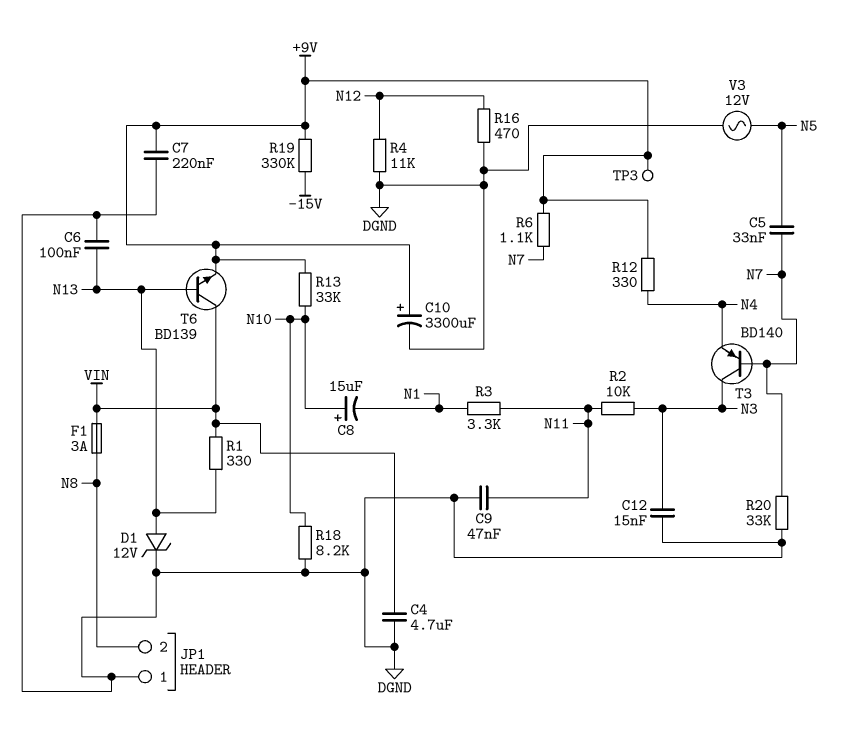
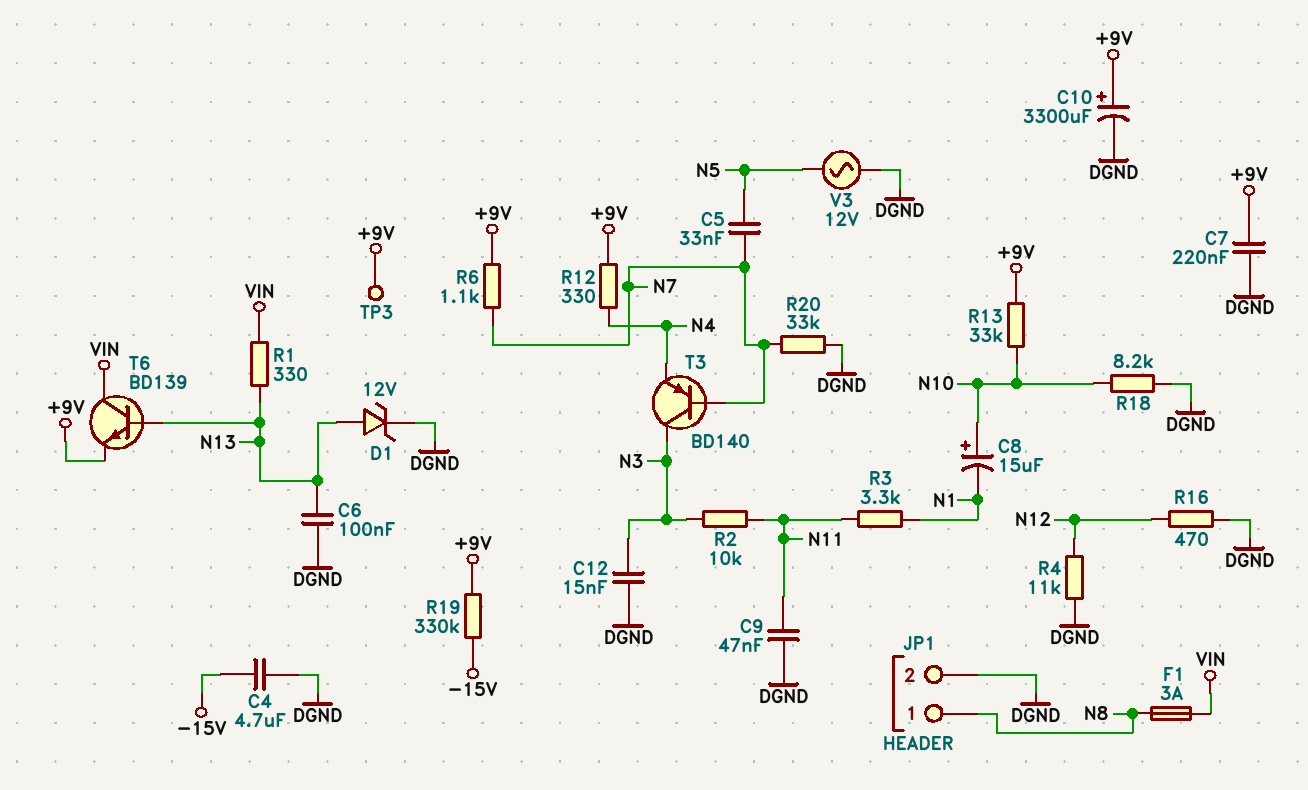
C4: 4.7uF (DGND, VIN) -> 4.7uF (-15V, DGND)
JP1 pin 1: DGND -> N8
JP1 pin 2: N8 -> DGND

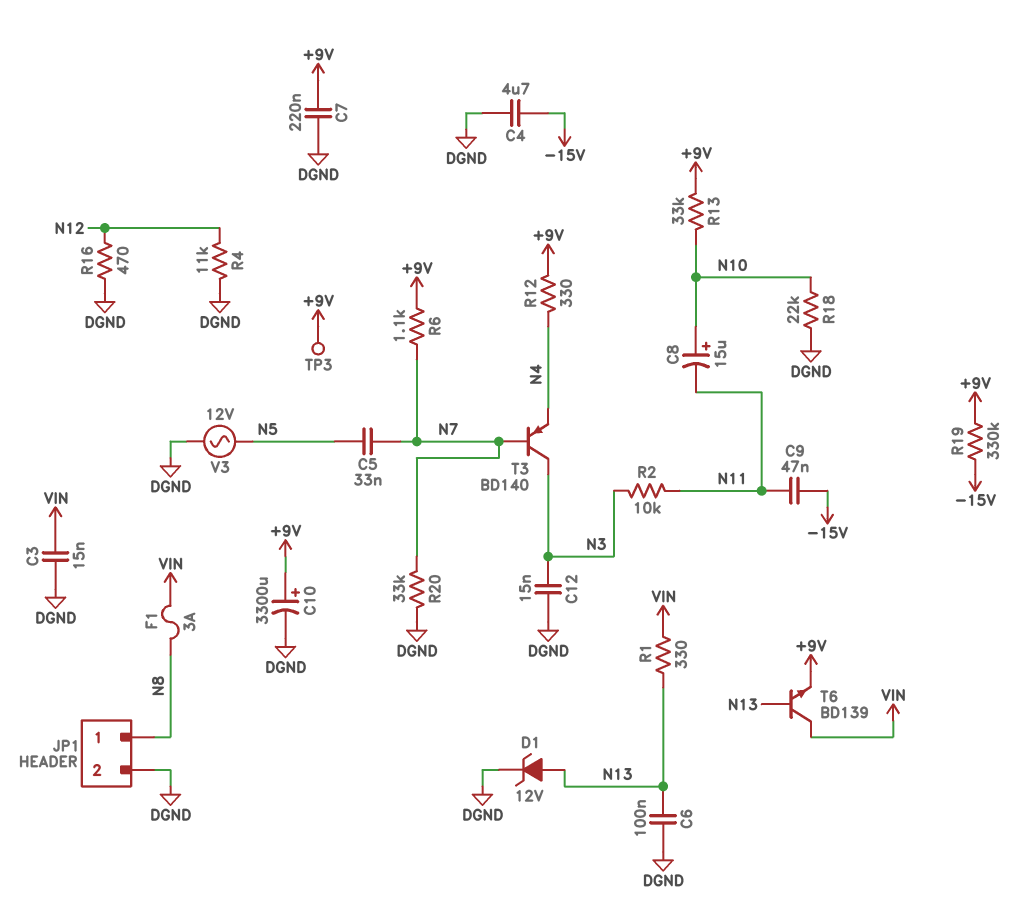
C3: none -> 15nF (DGND, VIN)
C8: 15uF (plus N10, minus N1) -> 15uF (plus N10, minus N11)
C9: 47nF (DGND, N11) -> 47nF (-15V, N11)
R3: 3.3k (N1, N11) -> none
R18: 8.2k (DGND, N10) -> 22k (DGND, N10)

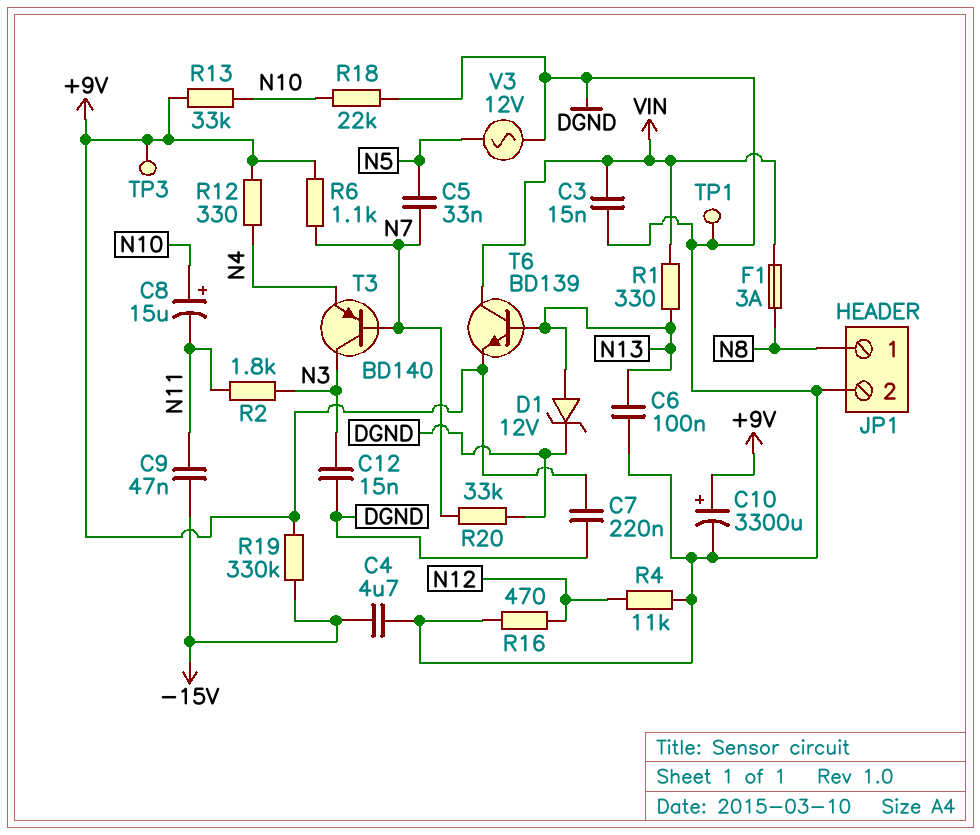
R2: 10k (N3, N11) -> 1.8k (N3, N11)
TP1: none -> test point (DGND)

